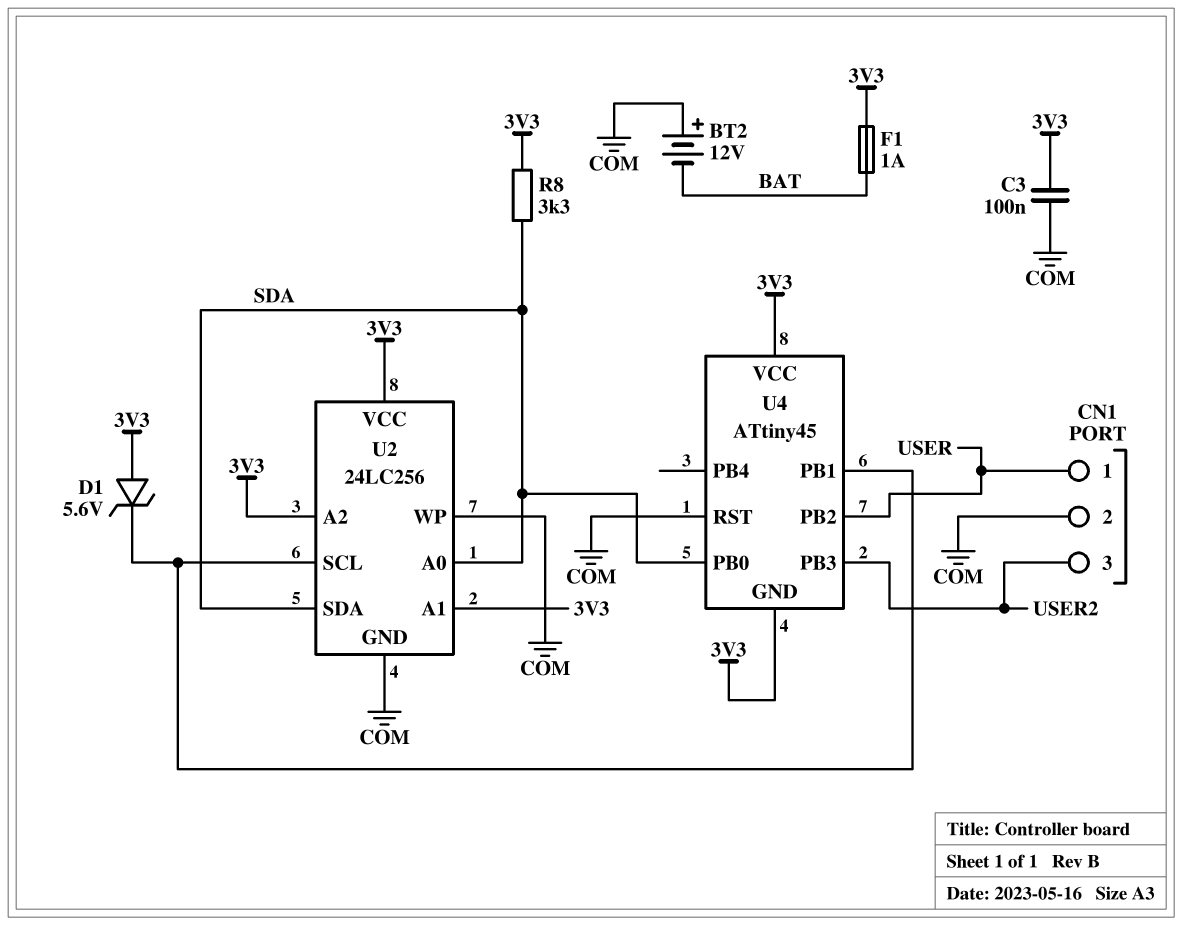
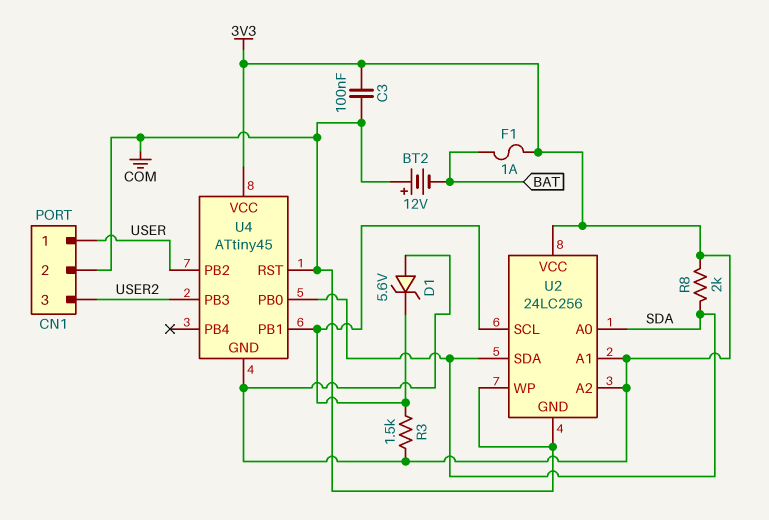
R3: none -> 1.5k (3V3, U2/SCL)
R8: 3.3k (3V3, SDA) -> 2k (3V3, SDA)

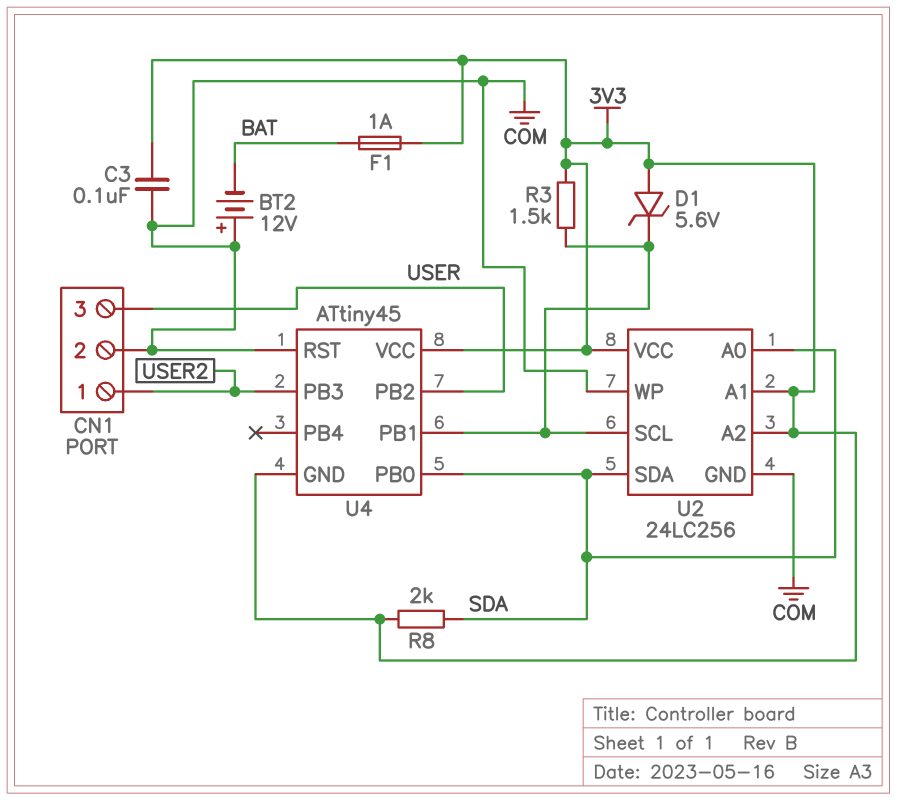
CN1 pin 1: USER -> USER2
CN1 pin 3: USER2 -> USER

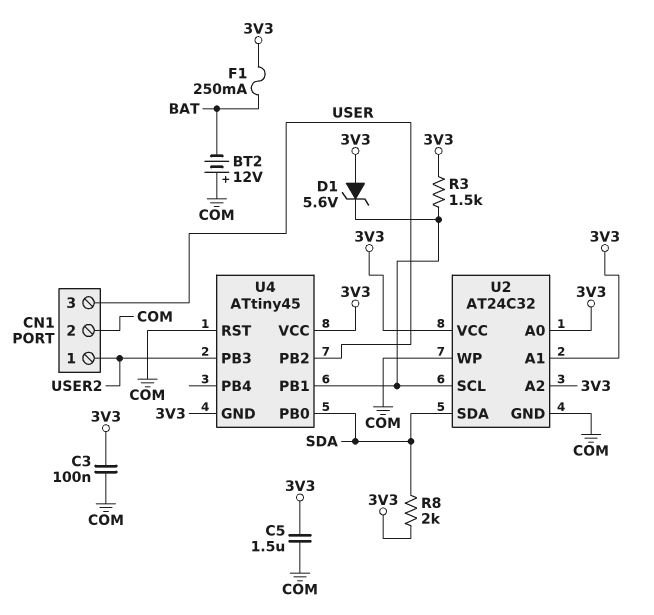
C5: none -> 1.5uF (3V3, COM)
F1: 1A (3V3, BAT) -> 250mA (3V3, BAT)
U2: 24LC256 -> AT24C32
U2 pin A0: SDA -> 3V3

